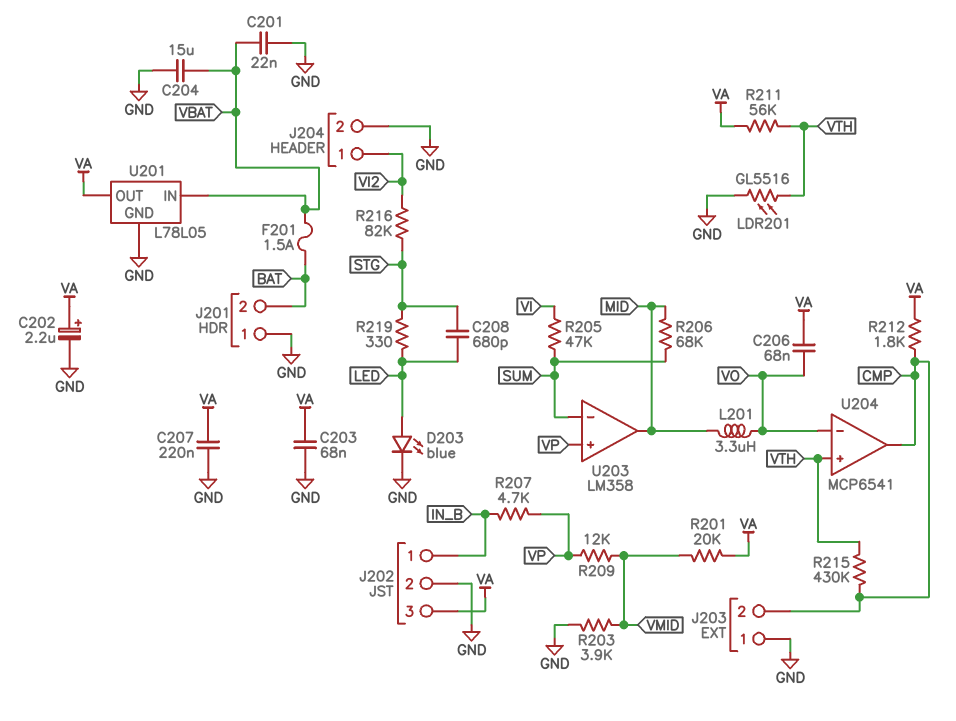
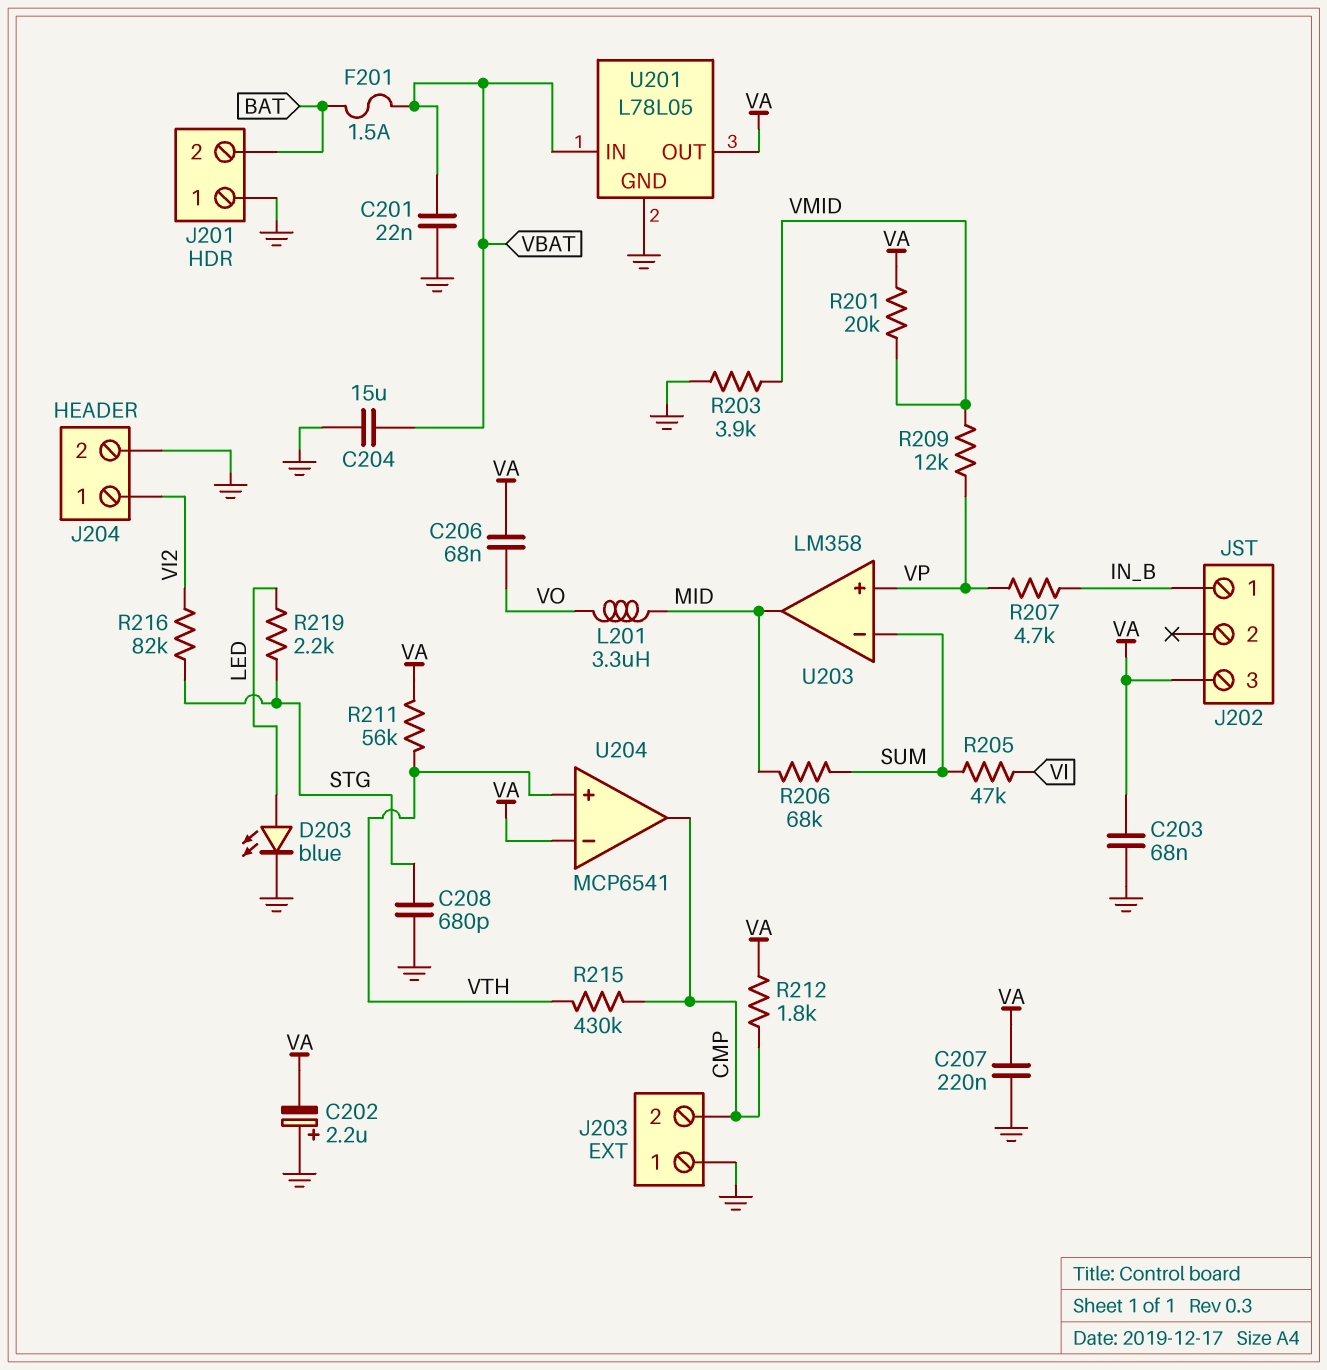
C202: 2.2uF (plus VA, minus GND) -> 2.2uF (plus GND, minus VA)
C208: 680pF (LED, STG) -> 680pF (GND, STG)
J202 pin 2: GND -> none
LDR201: GL5516 (GND, VTH) -> none
R219: 330 (LED, STG) -> 2.2k (LED, STG)
U204 pin in-: VO -> VA

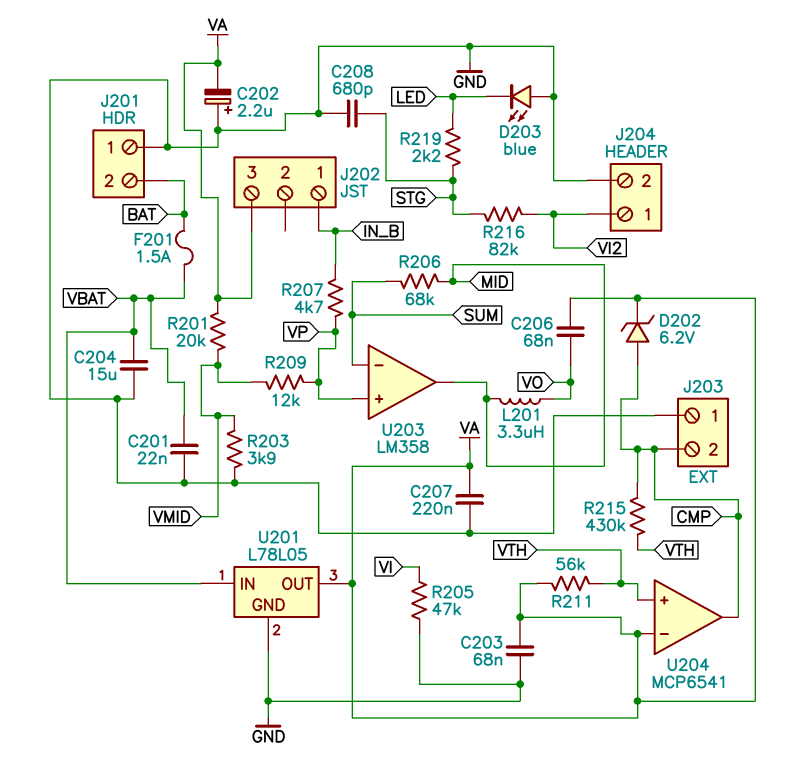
D202: none -> zener 6.2V (A CMP, K VA)
D203: LED blue (A LED, K GND) -> LED blue (A GND, K LED)
R205: 47k (SUM, VI) -> 47k (GND, VI)
R212: 1.8k (CMP, VA) -> none

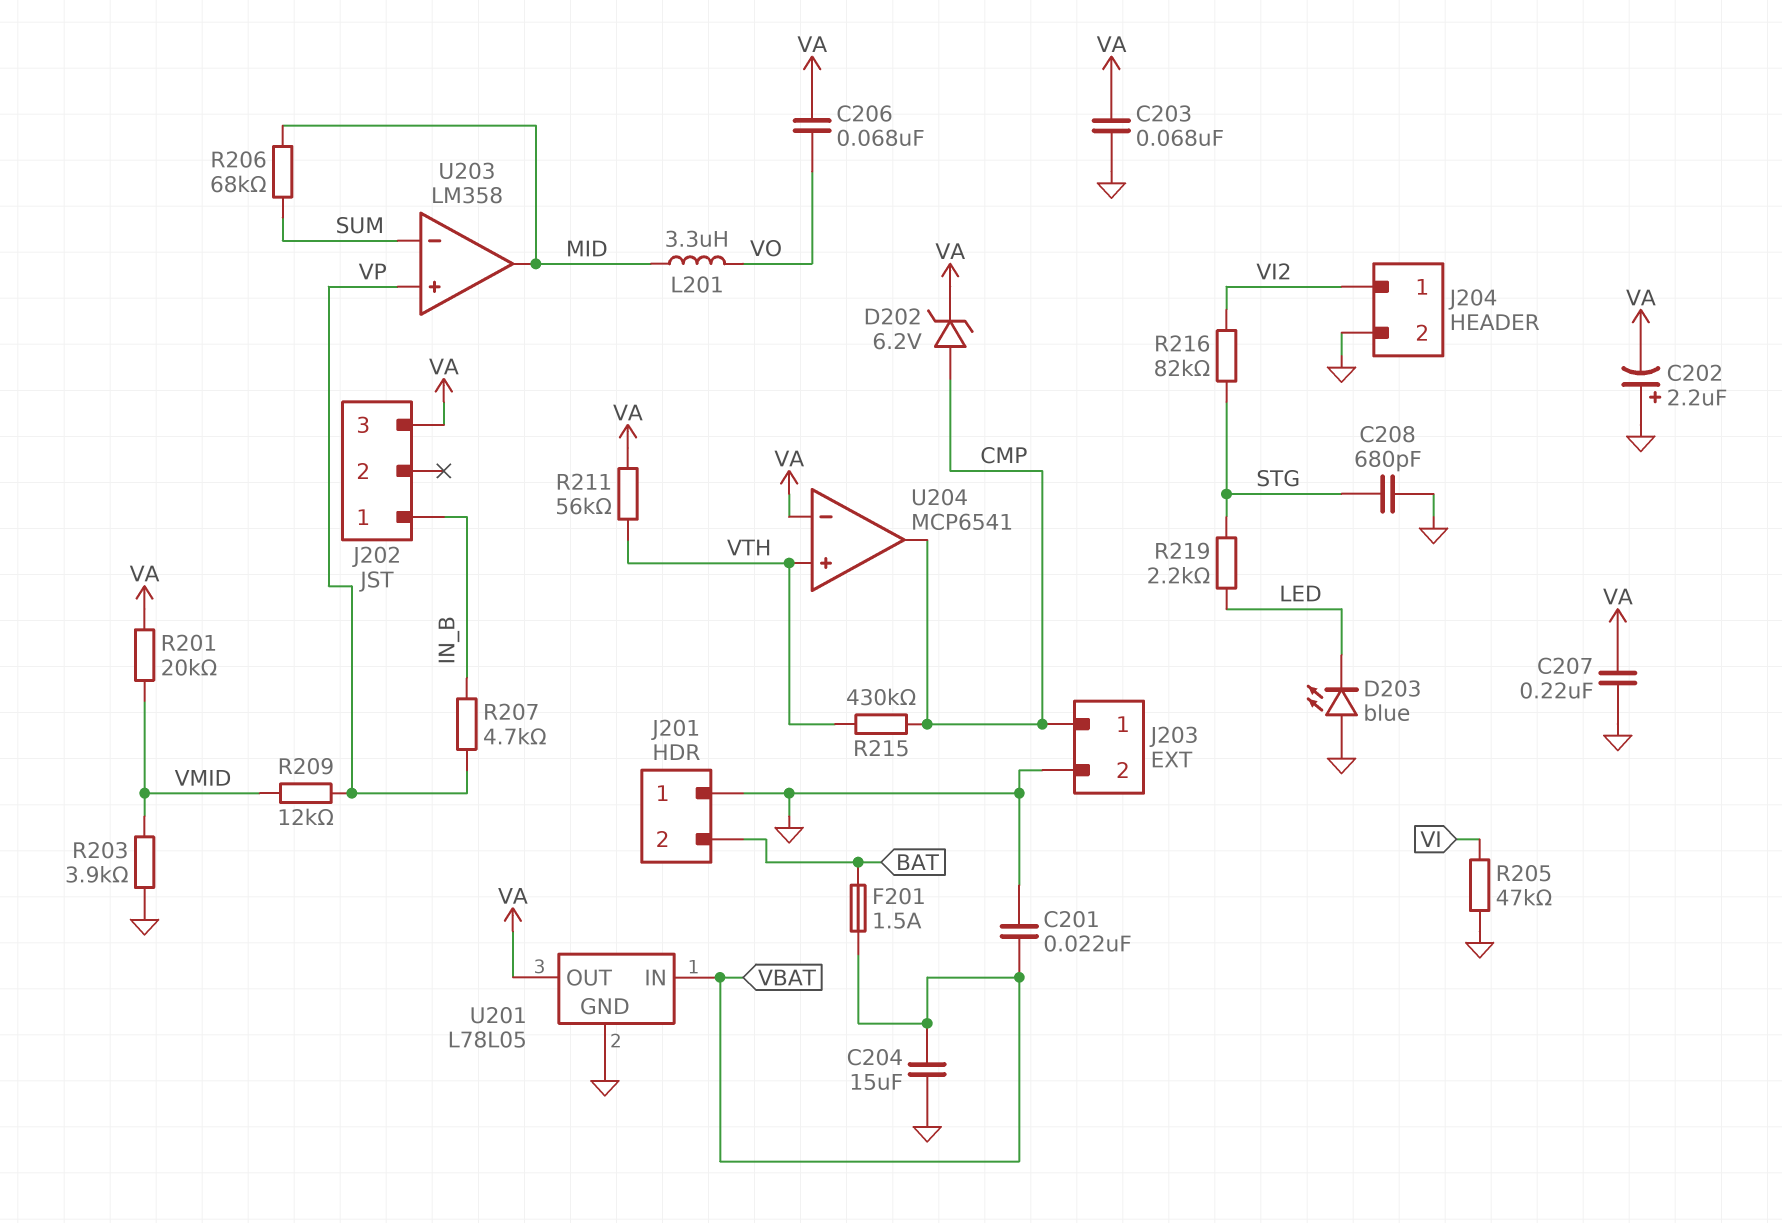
J203 pin 1: GND -> CMP
J203 pin 2: CMP -> GND

